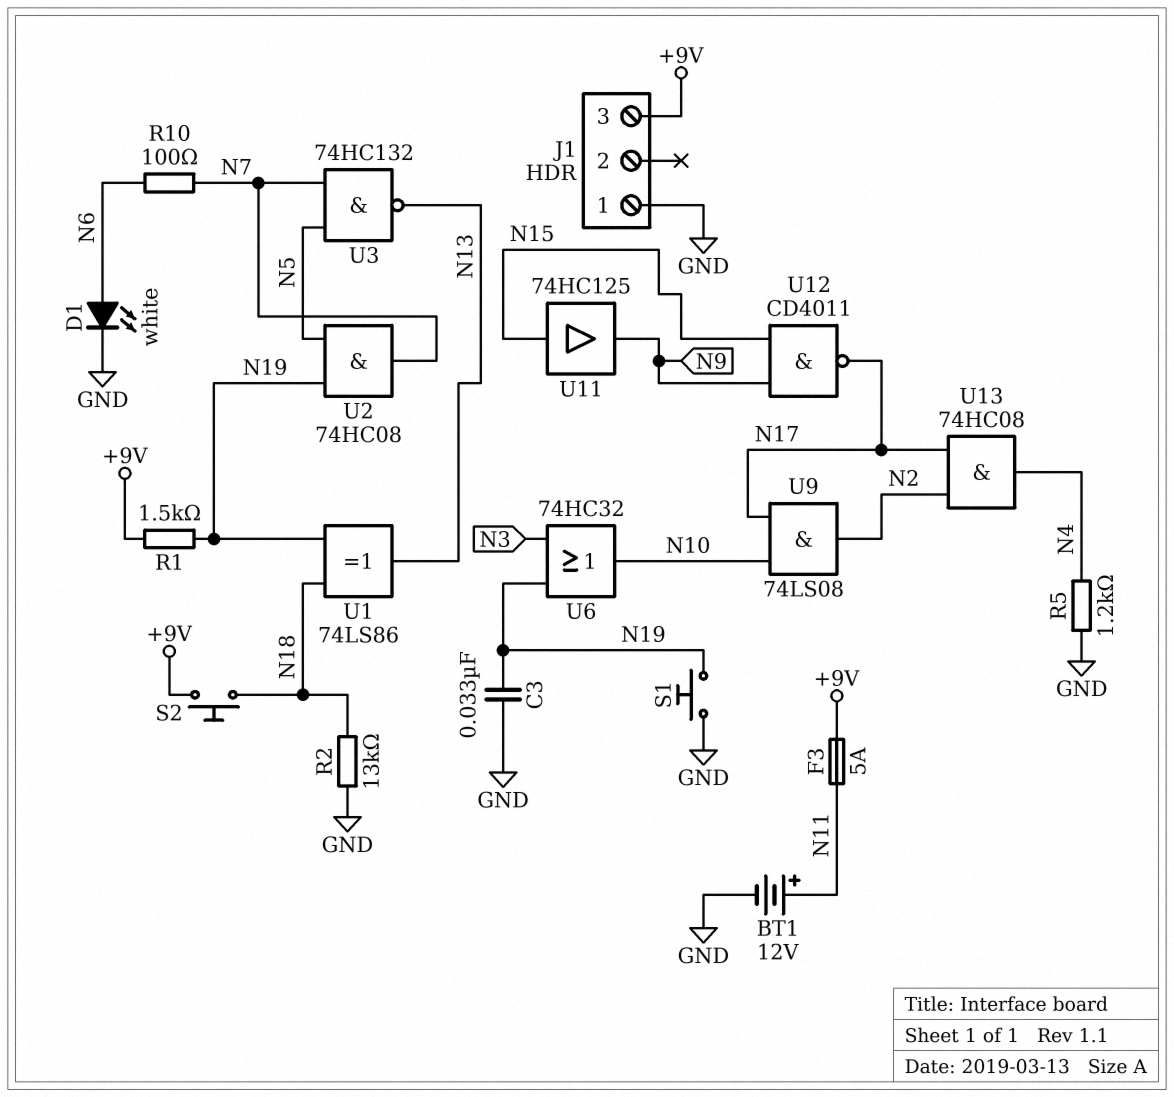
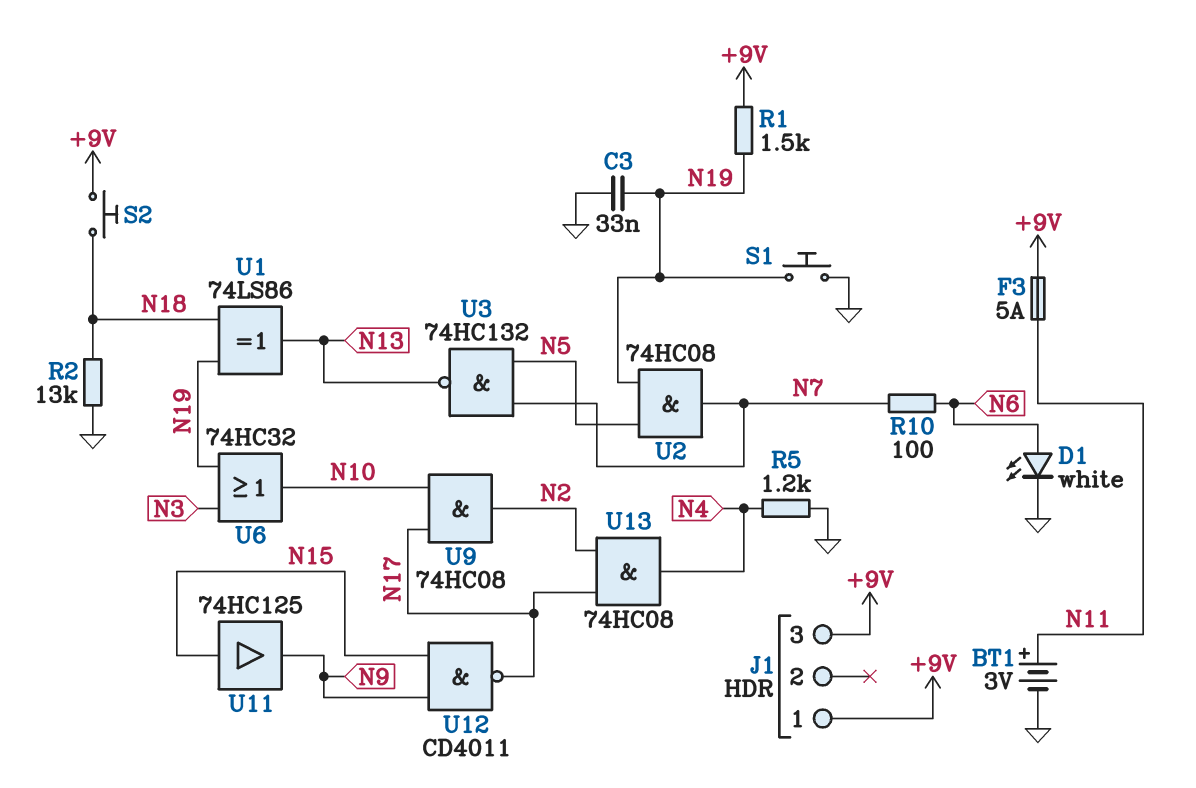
BT1: 12V (plus N11, minus GND) -> 3V (plus N11, minus GND)
J1 pin 1: GND -> +9V
U9: AND 74LS08 (in N10, in N17, out N2) -> AND 74HC08 (in N10, in N17, out N2)

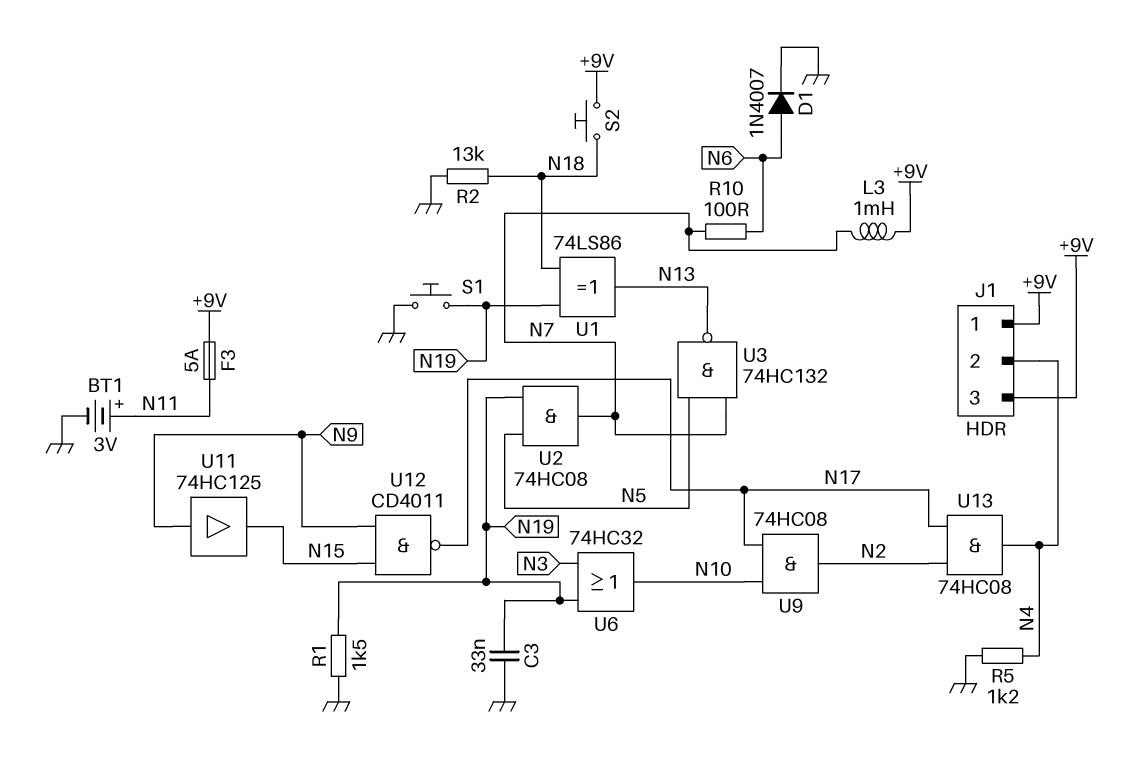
D1: LED white (A N6, K GND) -> diode 1N4007 (A N6, K GND)
J1 pin 2: none -> N4
L3: none -> 1mH (+9V, N7)
R1: 1.5k (+9V, N19) -> 1.5k (GND, N19)
U11: buffer 74HC125 (in N15, out N9) -> buffer 74HC125 (in N9, out N15)

